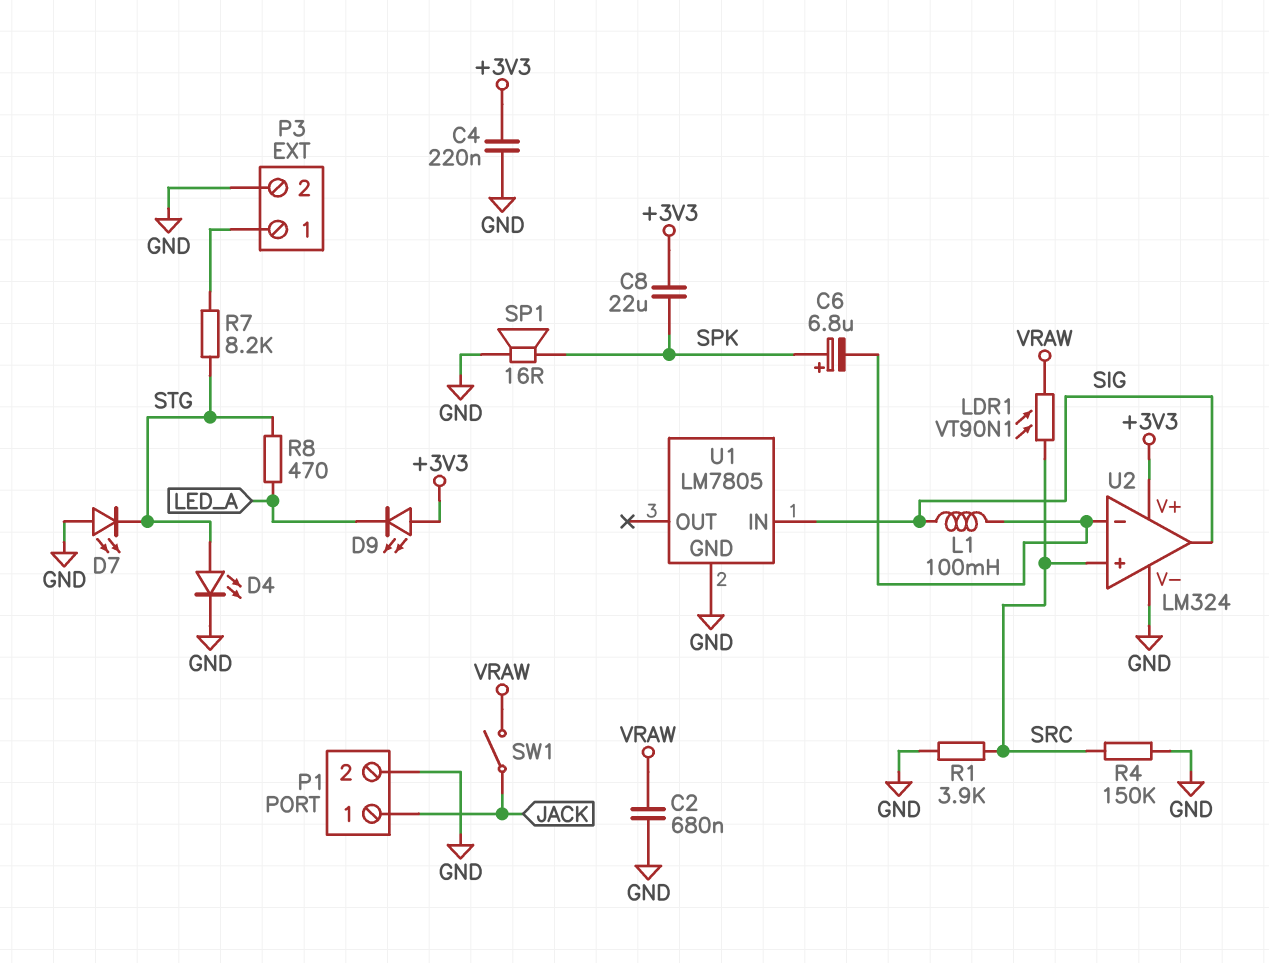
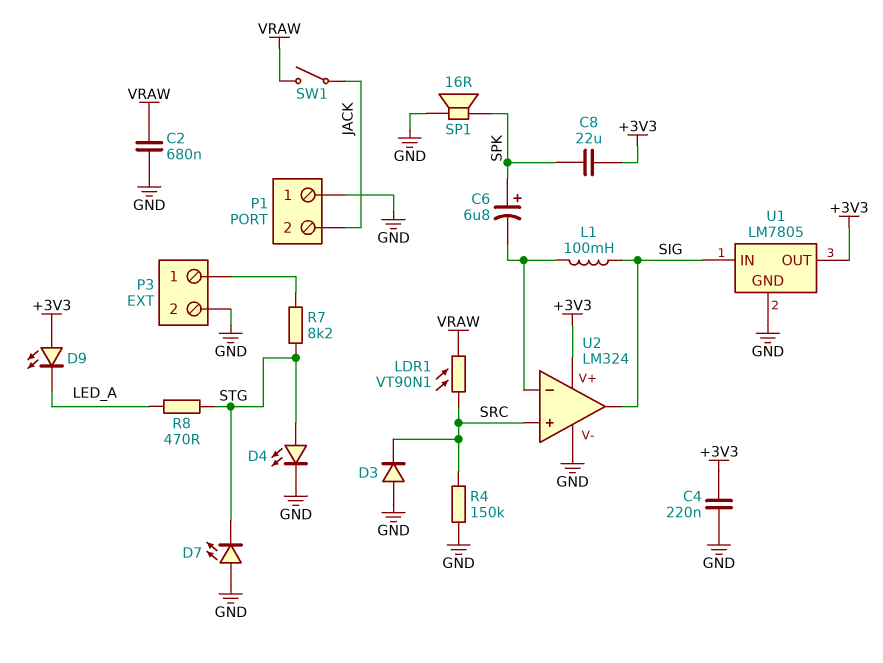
D3: none -> diode (A GND, K SRC)
P1 pin 1: JACK -> GND
P1 pin 2: GND -> JACK
R1: 3.9k (GND, SRC) -> none
U1 pin OUT: none -> +3V3

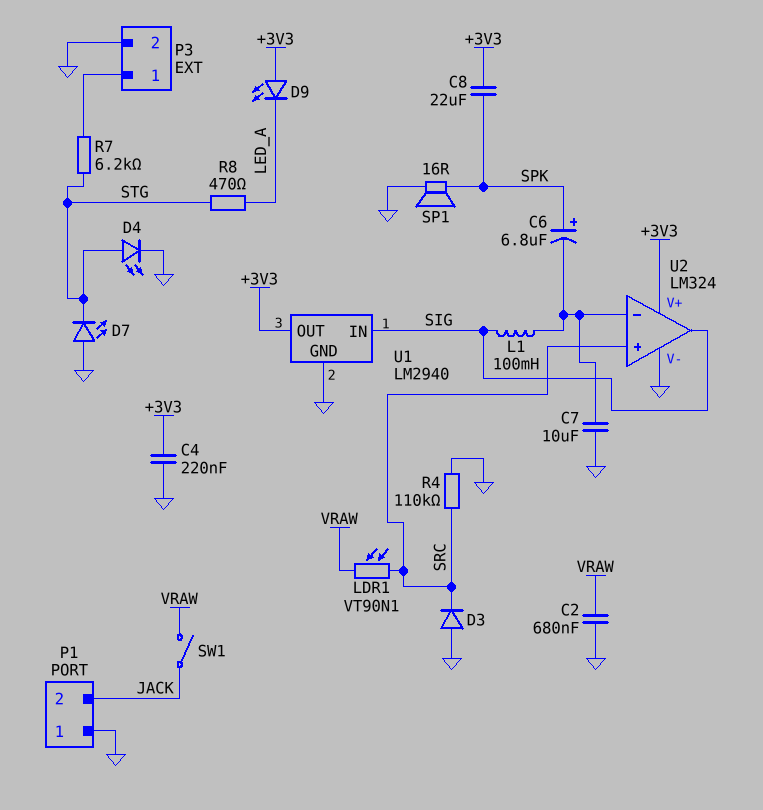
C7: none -> 10uF (GND, U2/in-)
R4: 150k (GND, SRC) -> 110k (GND, SRC)
R7: 8.2k (P3/1, STG) -> 6.2k (P3/1, STG)
U1: LM7805 -> LM2940

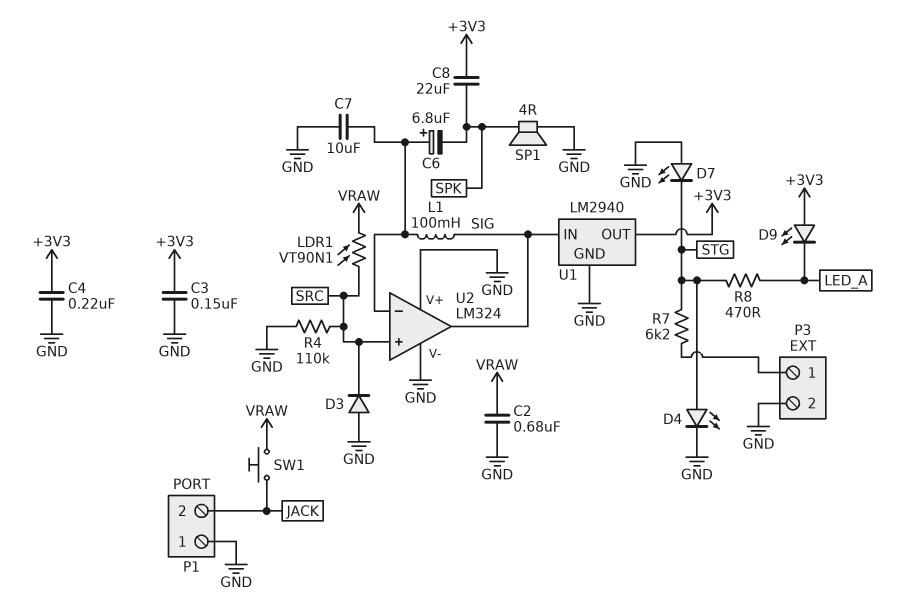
C3: none -> 150nF (+3V3, GND)
C6: 6.8uF (plus SPK, minus U2/in-) -> 6.8uF (plus U2/in-, minus SPK)
SP1: speaker 16R (GND, SPK) -> speaker 4R (GND, SPK)
SW1: switch (JACK, VRAW) -> button (JACK, VRAW)
U2 pin V+: +3V3 -> GND

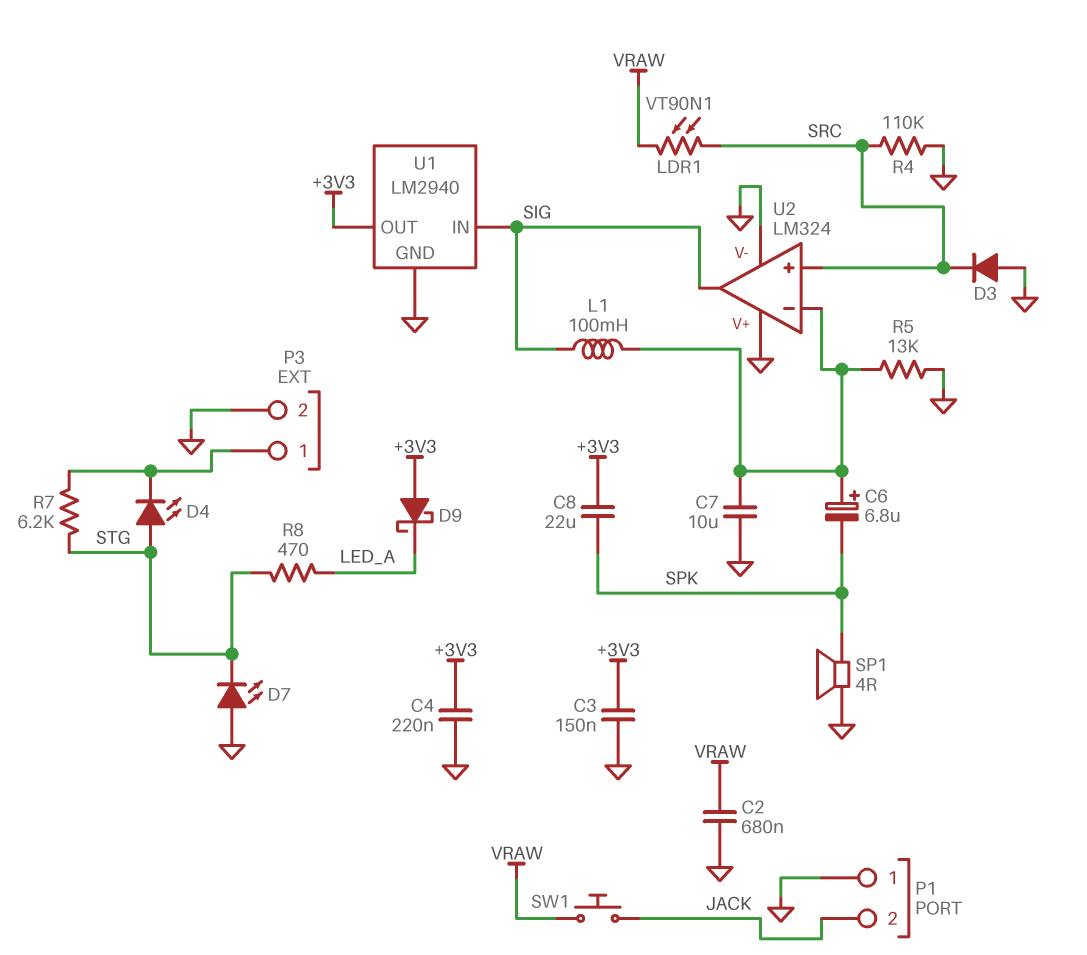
D4: LED (A STG, K GND) -> LED (A STG, K P3/1)
D9: LED (A +3V3, K LED_A) -> schottky (A +3V3, K LED_A)
R5: none -> 13k (GND, U2/in-)

